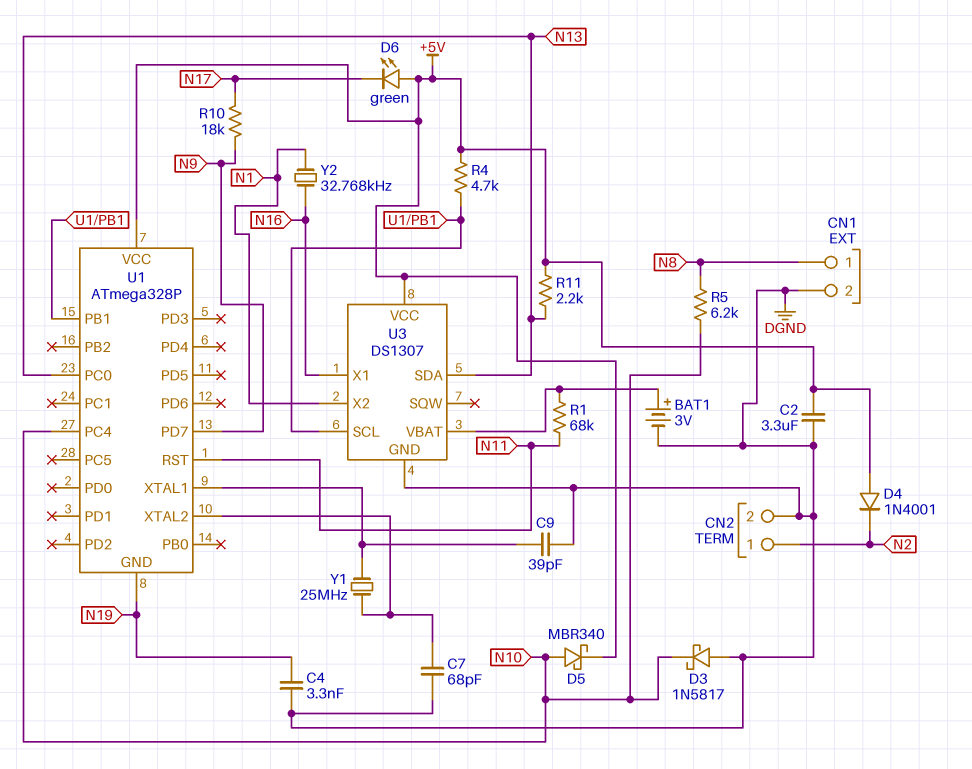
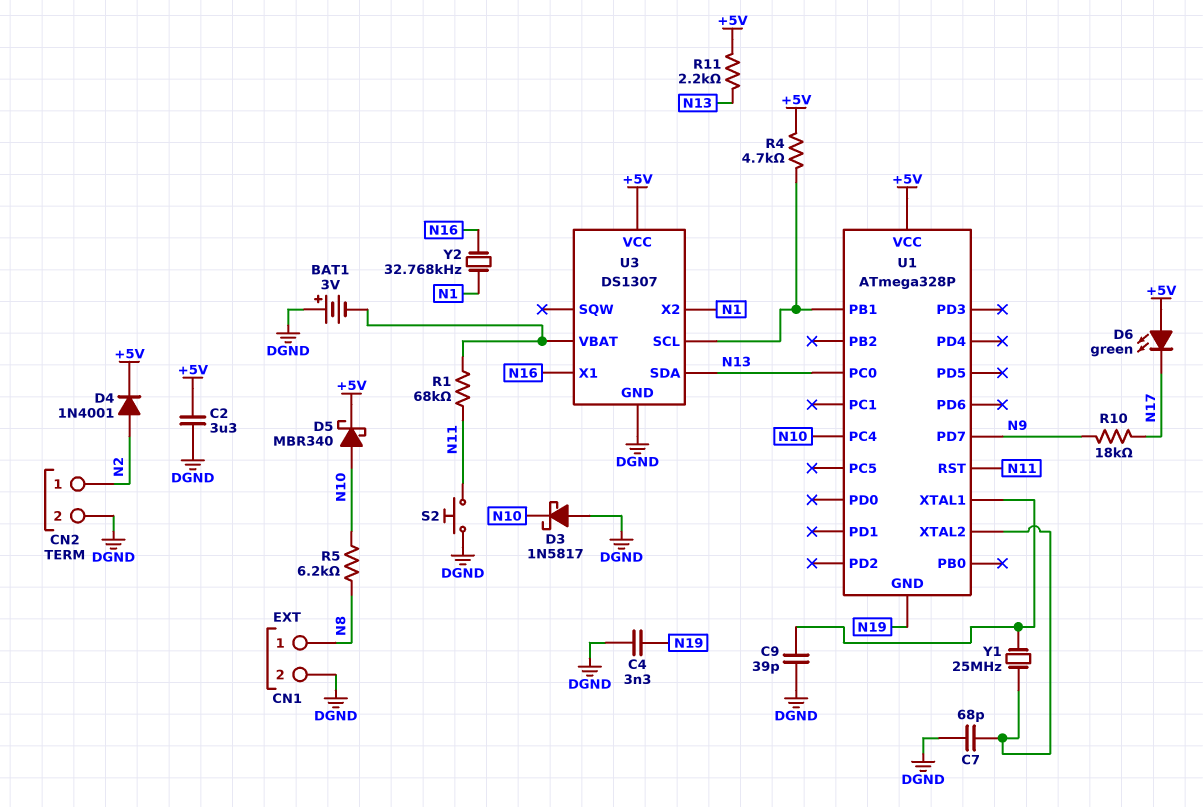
BAT1: 3V (plus U3/VBAT, minus DGND) -> 3V (plus DGND, minus U3/VBAT)
D4: diode 1N4001 (A +5V, K N2) -> diode 1N4001 (A N2, K +5V)
S2: none -> button (DGND, N11)

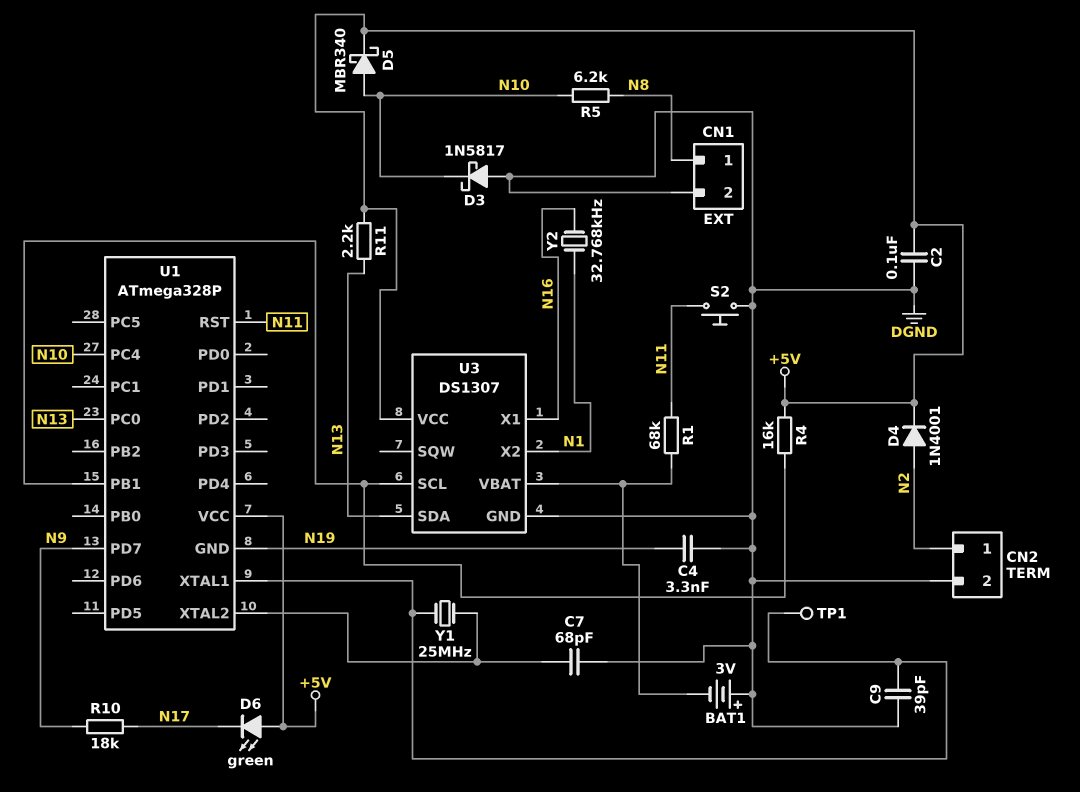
C2: 3.3uF (+5V, DGND) -> 100nF (+5V, DGND)
R4: 4.7k (+5V, U1/PB1) -> 16k (+5V, U1/PB1)
TP1: none -> test point (U1/XTAL1)

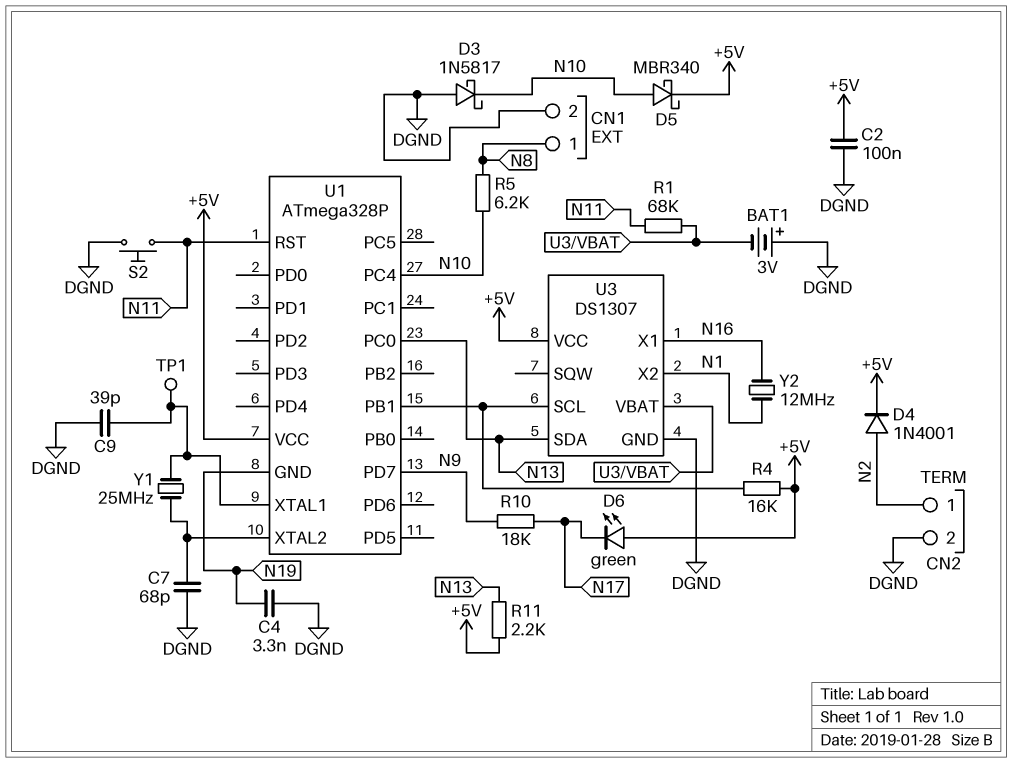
Y2: 32.768kHz (N1, N16) -> 12MHz (N1, N16)

